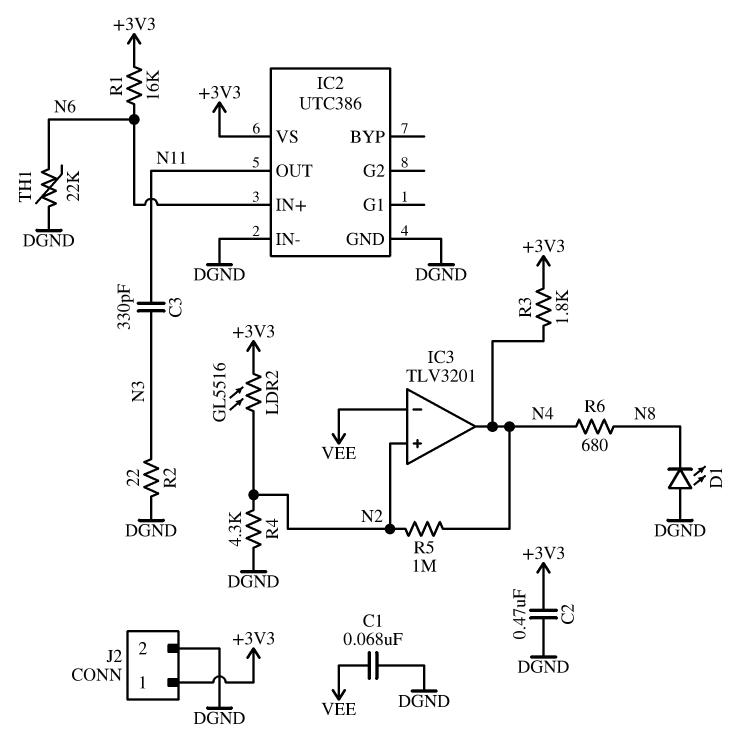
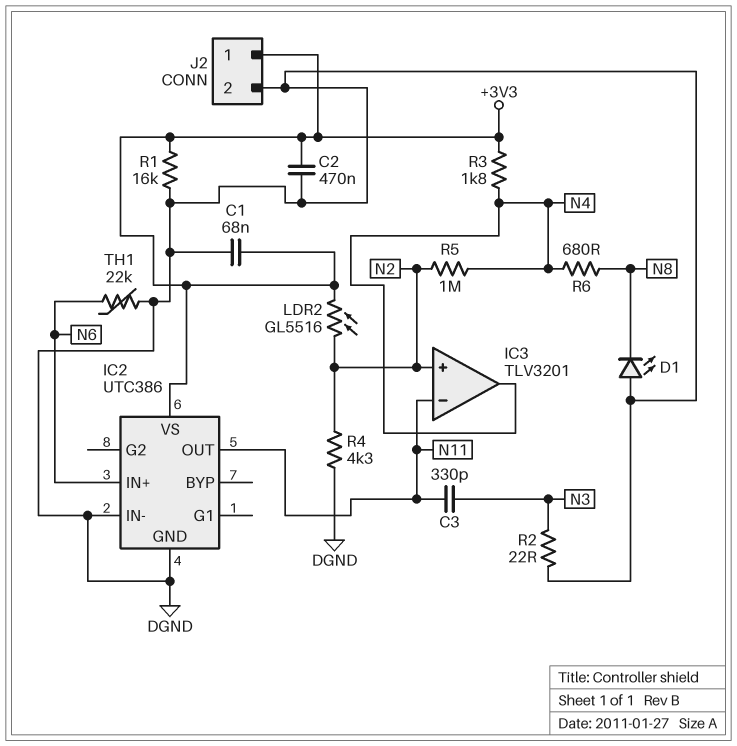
C1: 68nF (DGND, VEE) -> 68nF (+3V3, DGND)
IC3 pin in-: VEE -> N11
R1: 16k (+3V3, N6) -> 16k (+3V3, DGND)

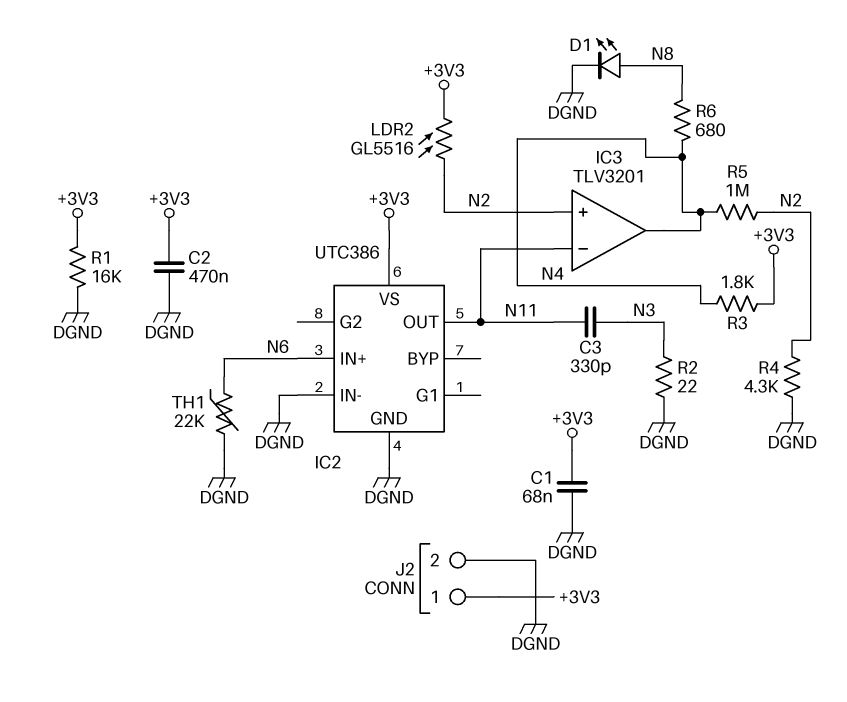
D1: LED (A DGND, K N8) -> LED (A N8, K DGND)

